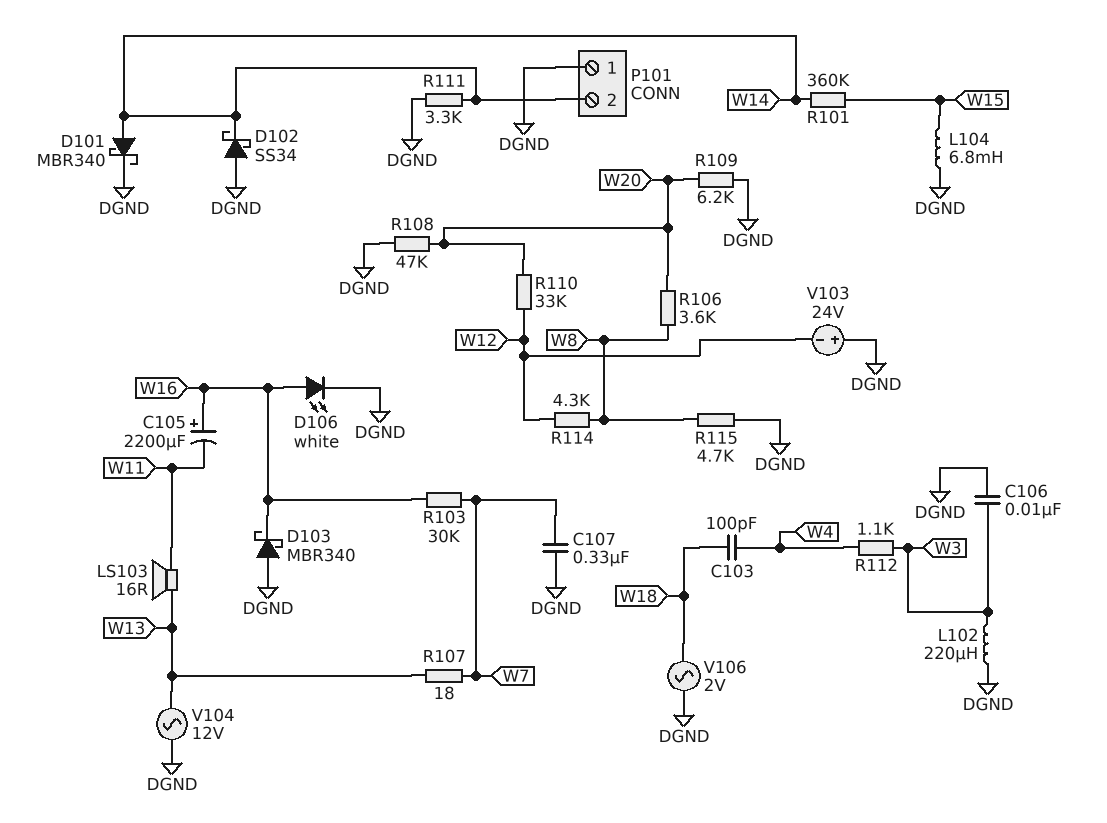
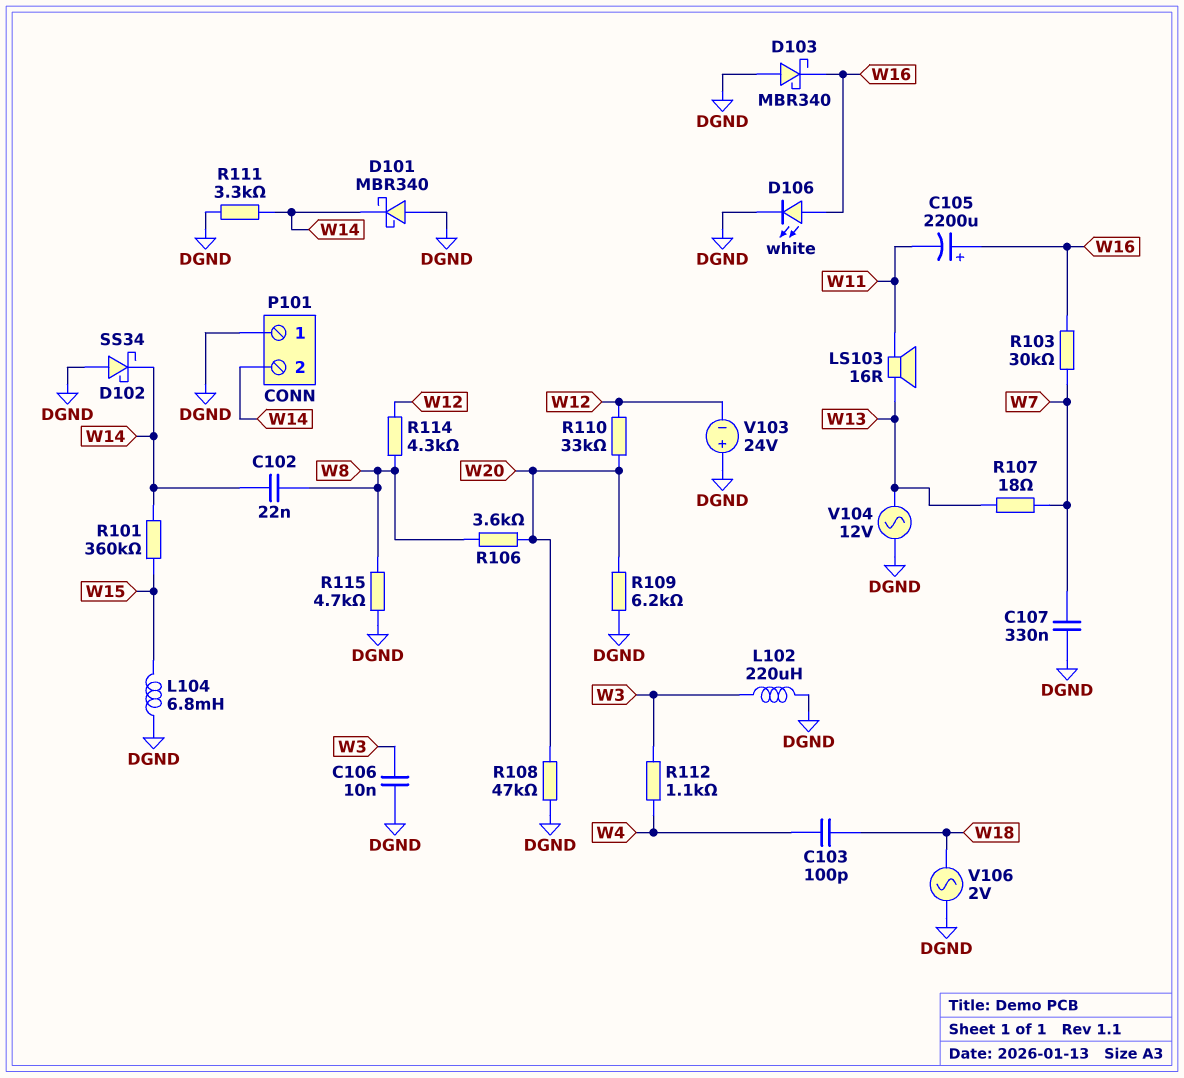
C102: none -> 22nF (W8, W14)
D101: schottky MBR340 (A W14, K DGND) -> schottky MBR340 (A DGND, K W14)

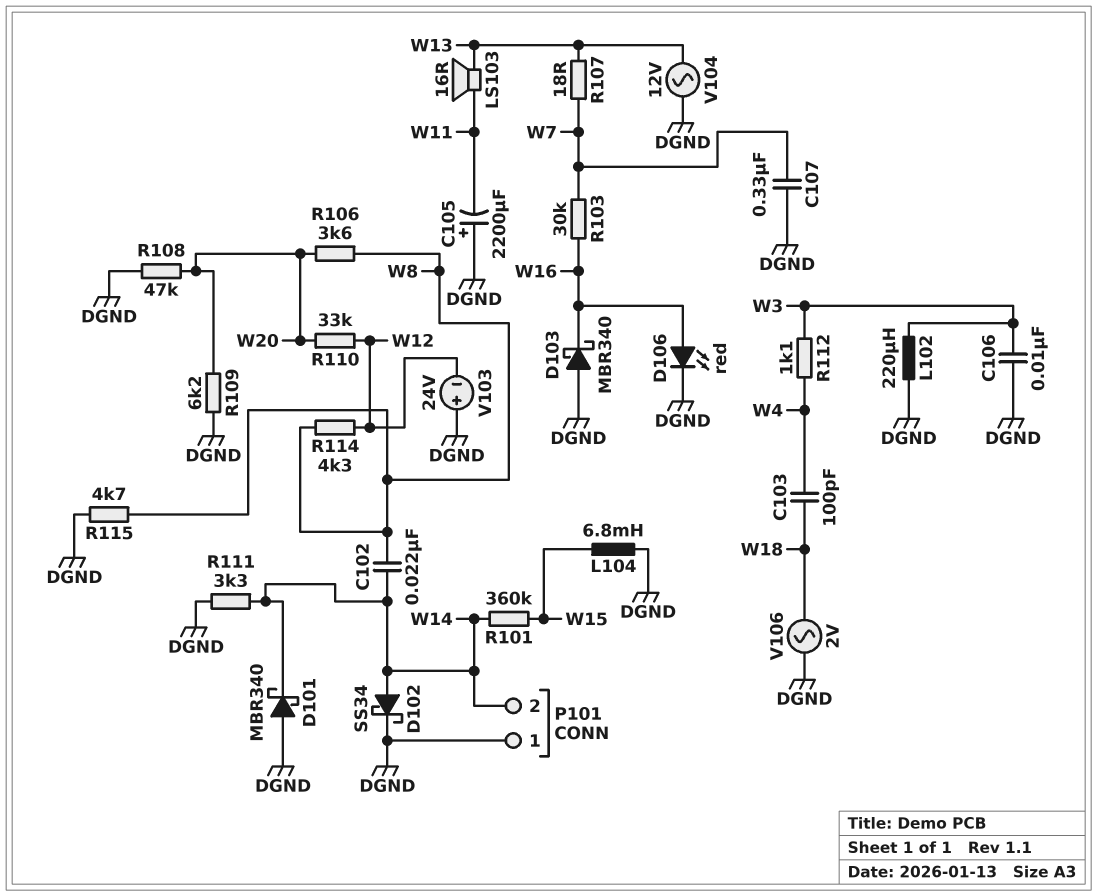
C105: 2200uF (plus W16, minus W11) -> 2200uF (plus DGND, minus W11)
D102: schottky SS34 (A DGND, K W14) -> schottky SS34 (A W14, K DGND)
D106: LED white (A W16, K DGND) -> LED red (A W16, K DGND)

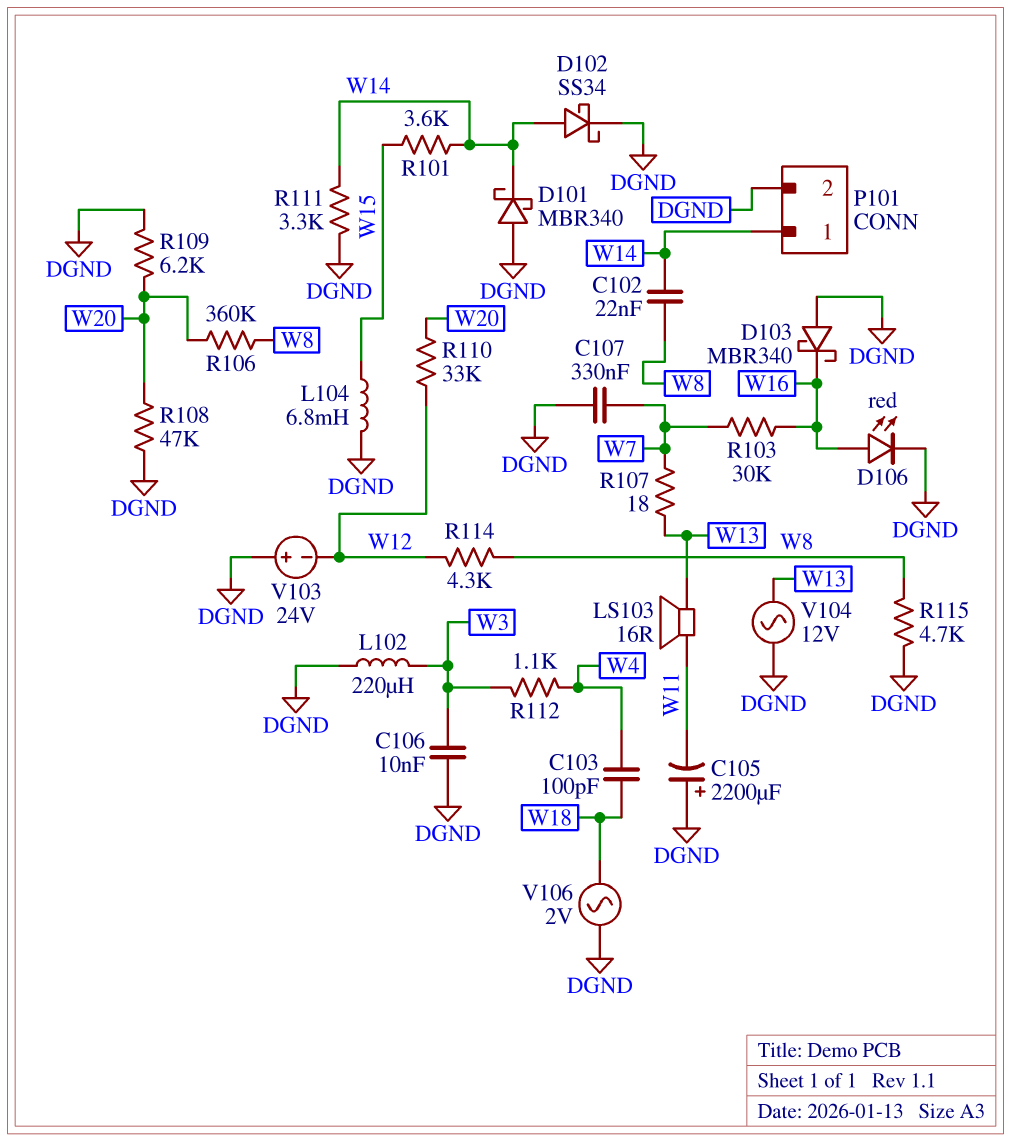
P101 pin 1: DGND -> W14
P101 pin 2: W14 -> DGND
R101: 360k (W14, W15) -> 3.6k (W14, W15)
R106: 3.6k (W8, W20) -> 360k (W8, W20)

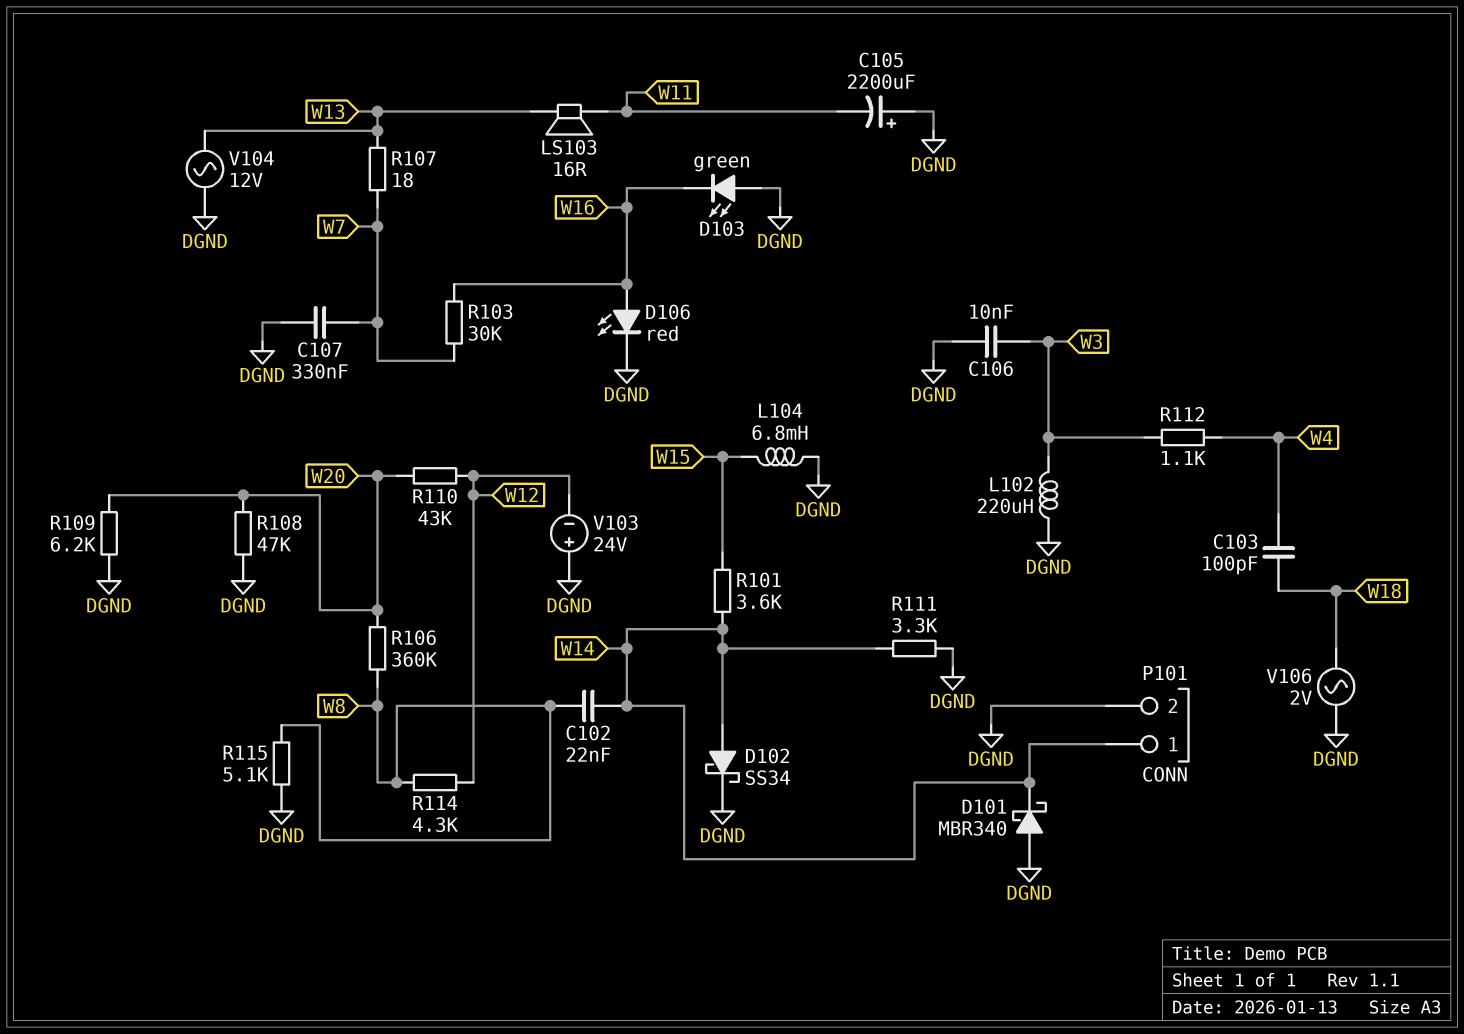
D103: schottky MBR340 (A DGND, K W16) -> LED green (A DGND, K W16)
R110: 33k (W12, W20) -> 43k (W12, W20)
R115: 4.7k (DGND, W8) -> 5.1k (DGND, W8)

